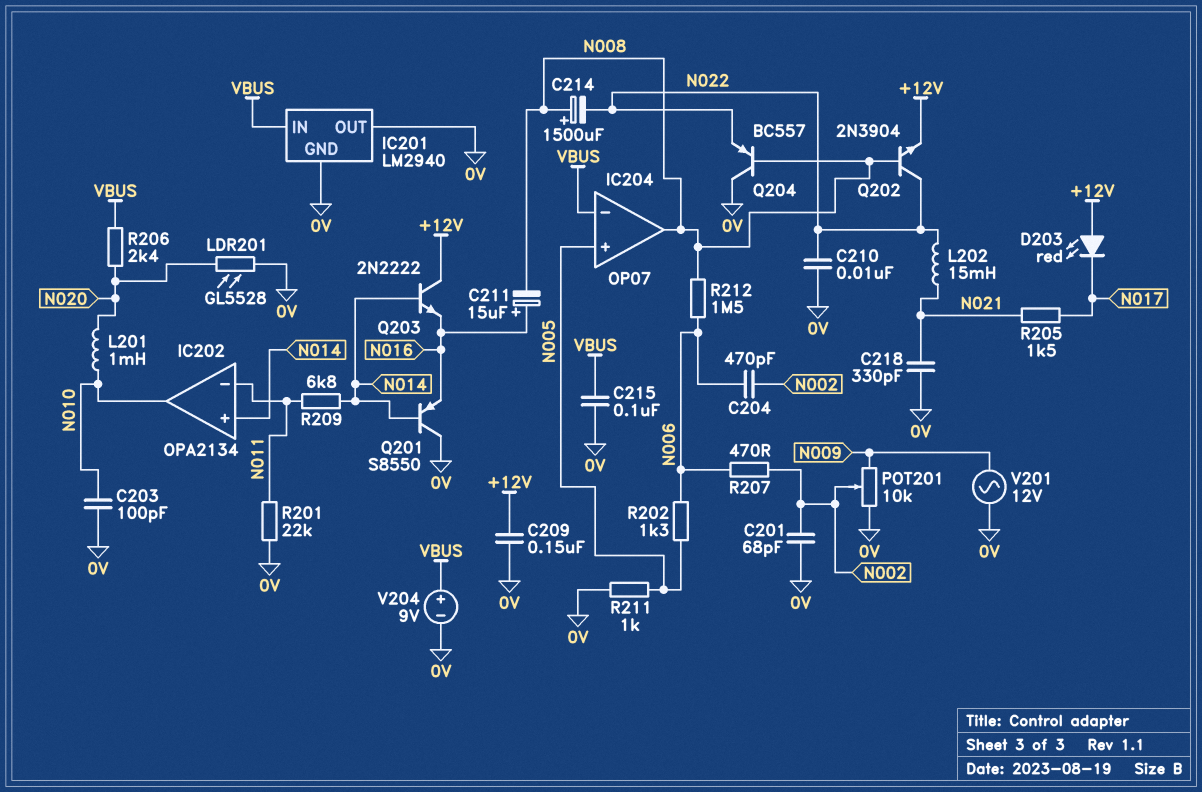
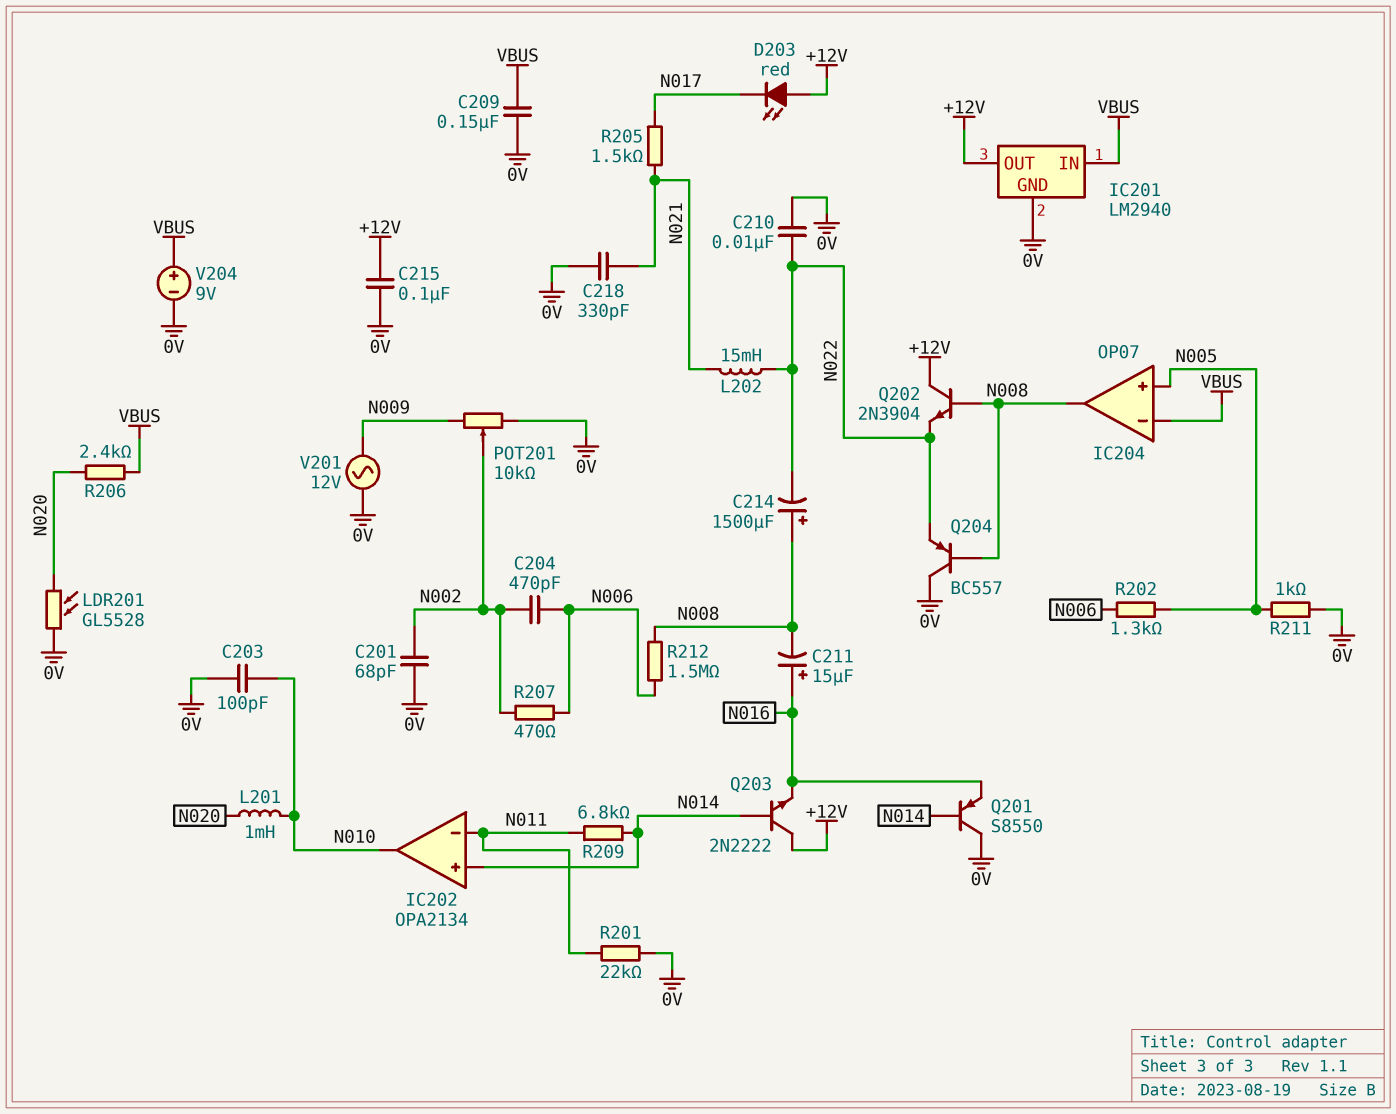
C209: 150nF (+12V, 0V) -> 150nF (0V, VBUS)
C215: 100nF (0V, VBUS) -> 100nF (+12V, 0V)
IC201 pin OUT: 0V -> +12V
Q202: NPN 2N3904 (B N008, C N022, E +12V) -> NPN 2N3904 (B N008, C +12V, E N022)

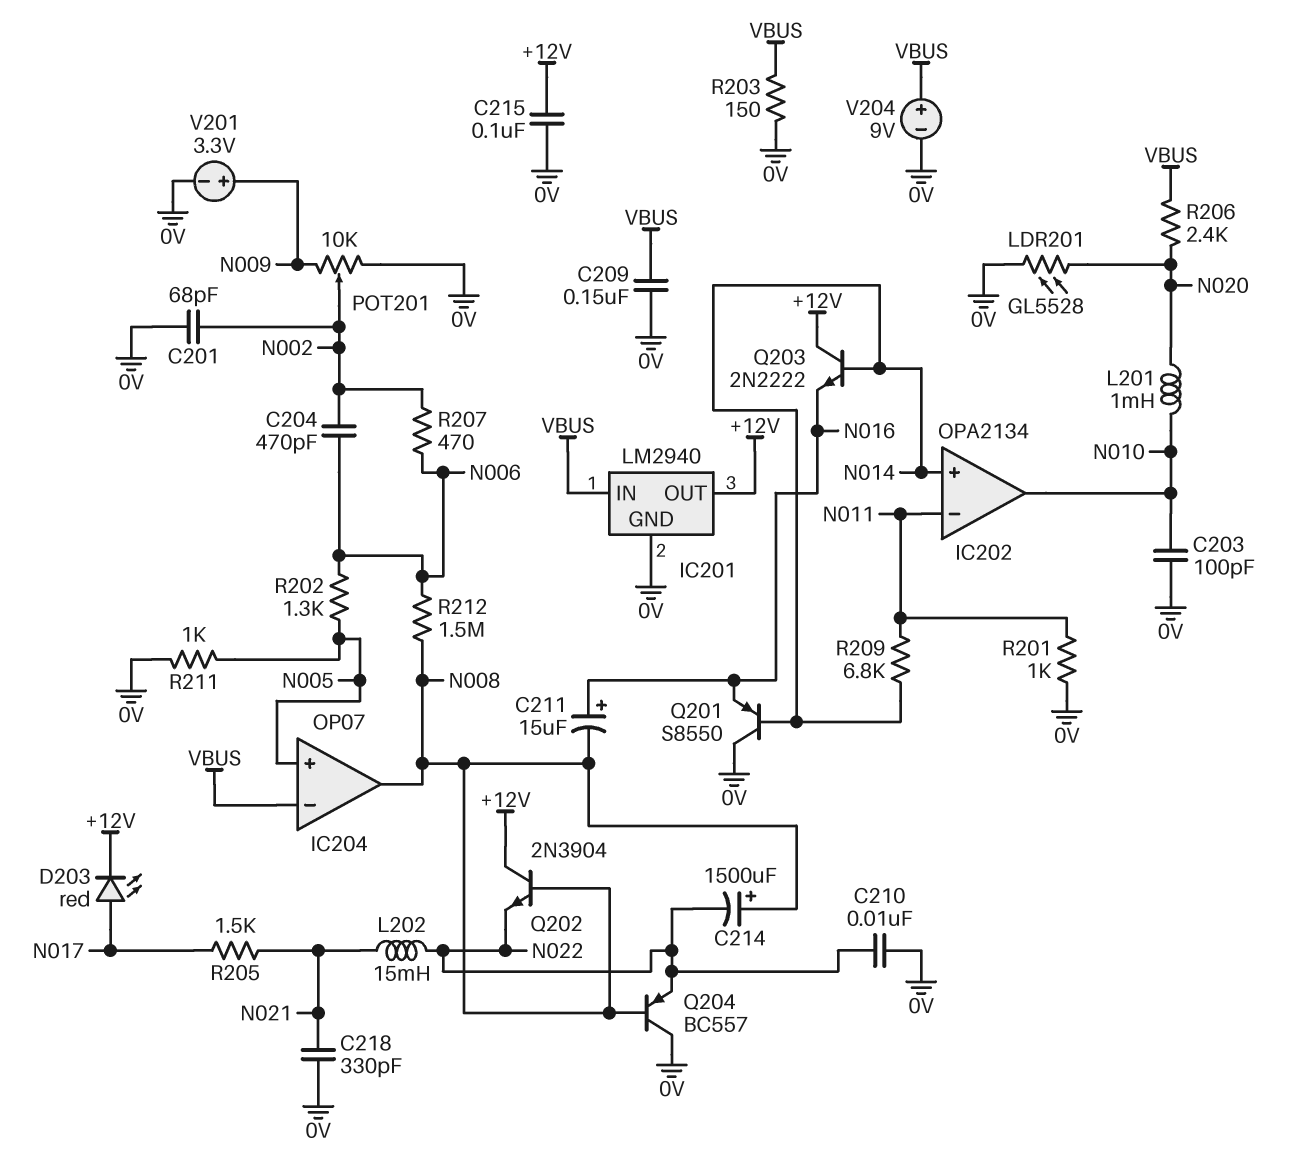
D203: LED red (A +12V, K N017) -> LED red (A N017, K +12V)
R201: 22k (0V, N011) -> 1k (0V, N011)
R203: none -> 150 (0V, VBUS)
V201: AC 12V (0V, N009) -> 3.3V (plus N009, minus 0V)

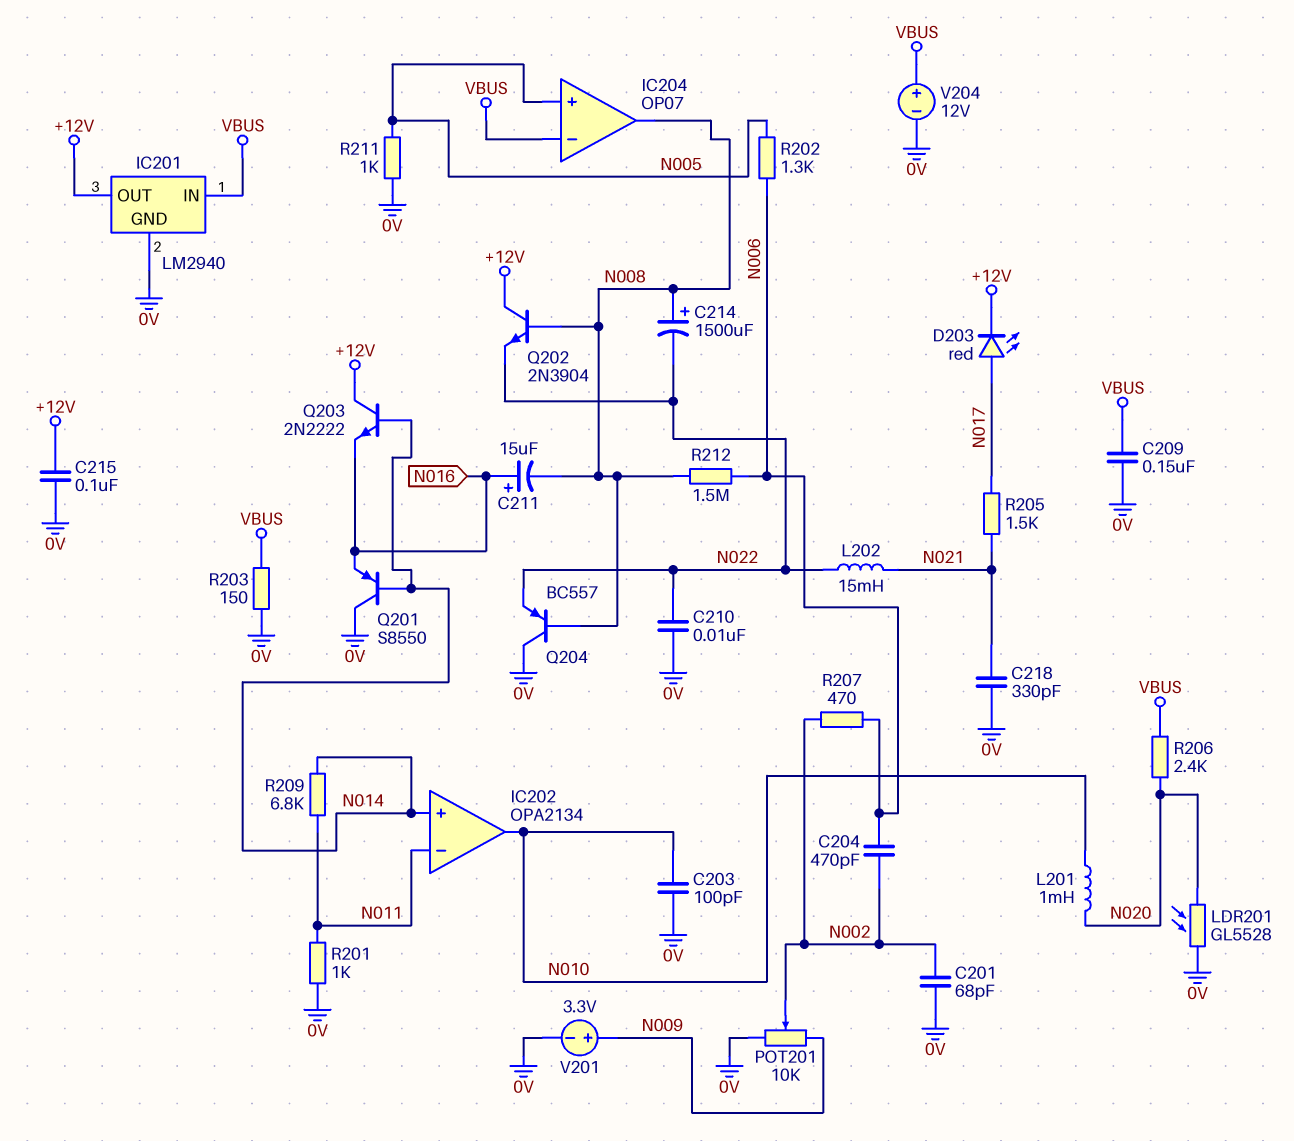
V204: 9V (plus VBUS, minus 0V) -> 12V (plus VBUS, minus 0V)

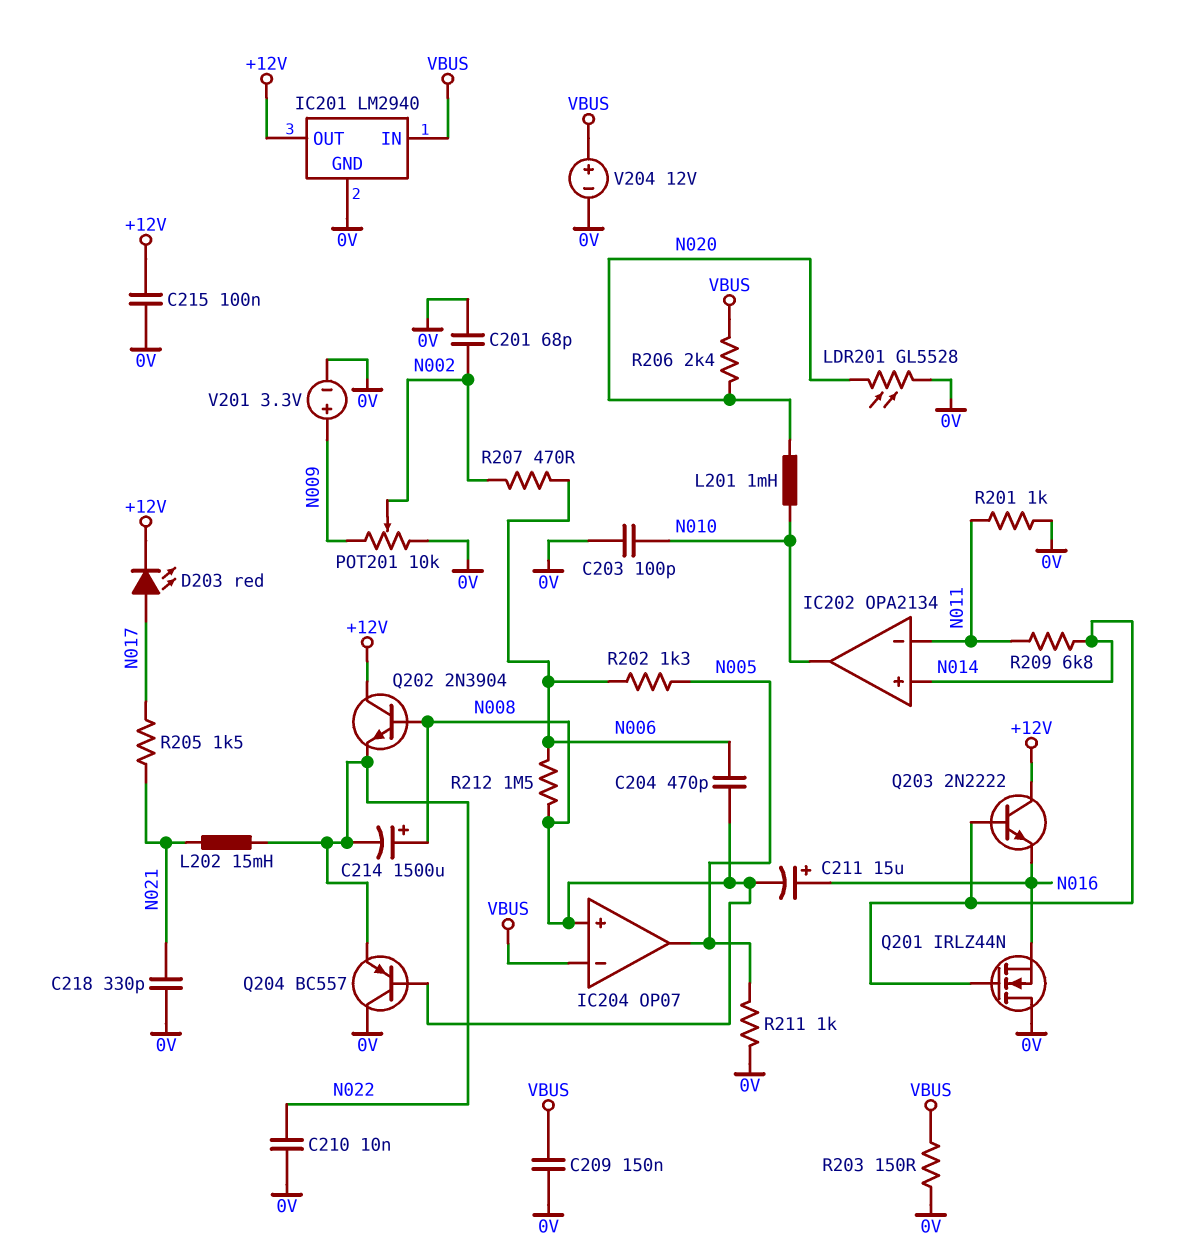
C204: 470pF (N002, N006) -> 470pF (N006, N008)
IC204 pin in+: N005 -> N008
IC204 pin out: N008 -> N005
Q201: PNP S8550 (B N014, C 0V, E N016) -> NMOS IRLZ44N (G N014, D 0V, S N016)

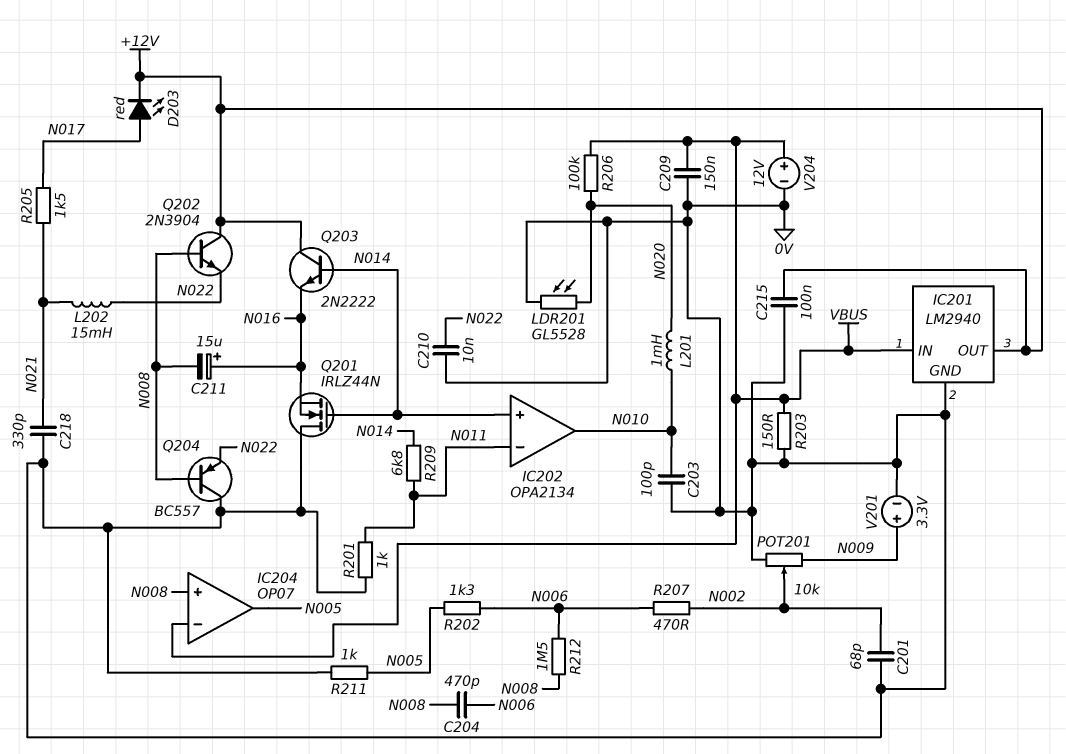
C214: 1500uF (plus N008, minus N022) -> none
R206: 2.4k (N020, VBUS) -> 100k (N020, VBUS)

